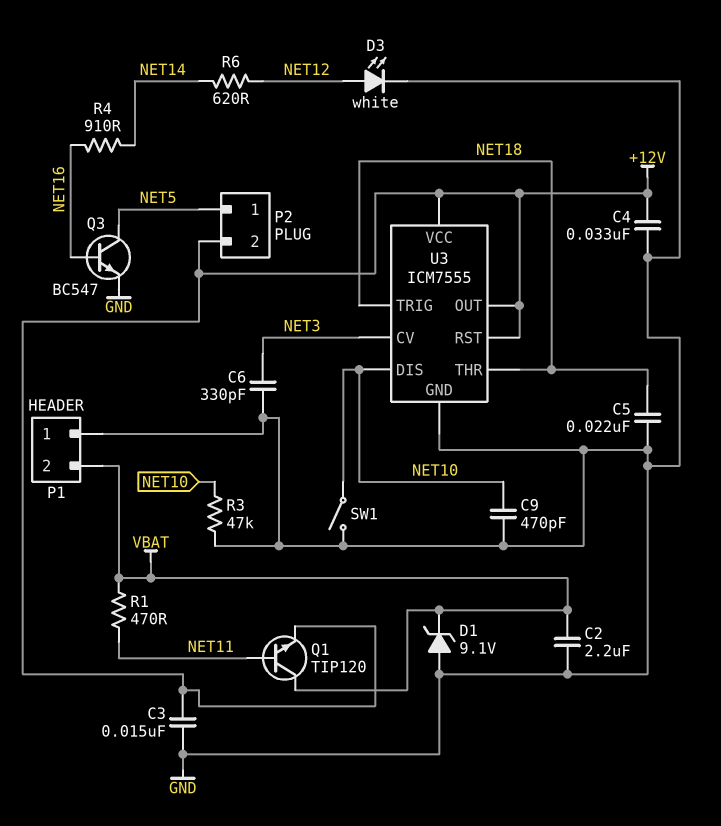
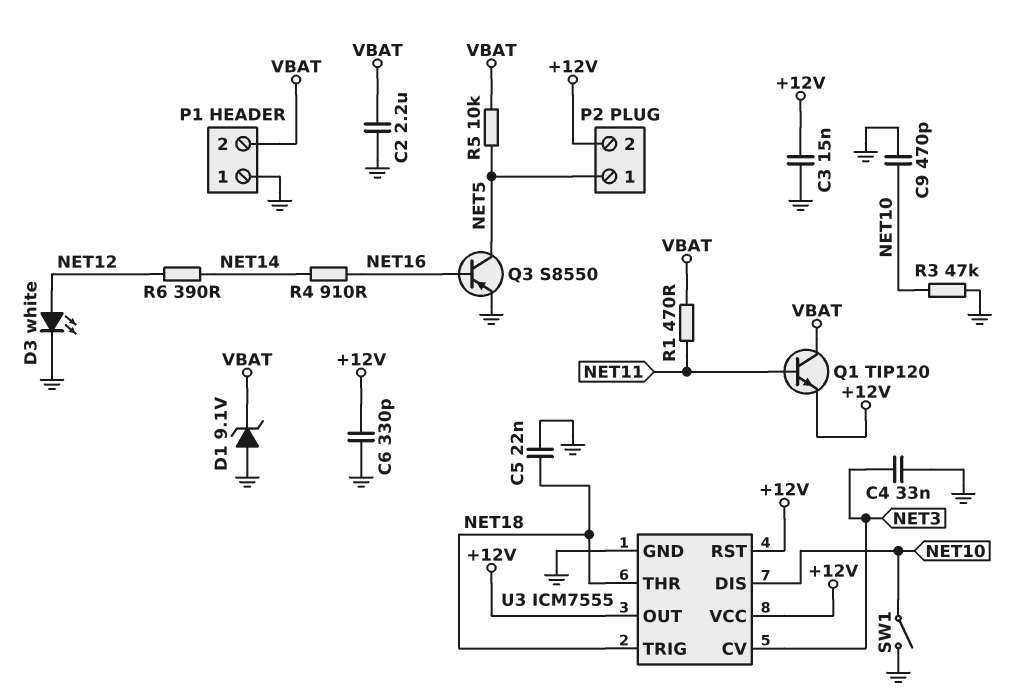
C4: 33nF (+12V, GND) -> 33nF (GND, NET3)
C6: 330pF (GND, NET3) -> 330pF (+12V, GND)
Q3: NPN BC547 (B NET16, C NET5, E GND) -> PNP S8550 (B NET16, C NET5, E GND)
R5: none -> 10k (NET5, VBAT)
R6: 620 (NET12, NET14) -> 390 (NET12, NET14)

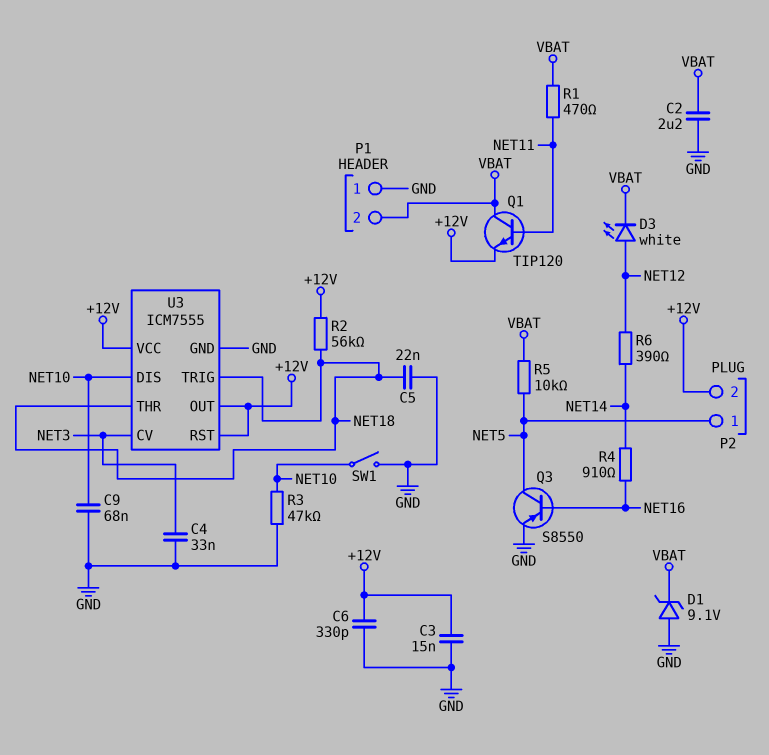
C9: 470pF (GND, NET10) -> 68nF (GND, NET10)
D3: LED white (A NET12, K GND) -> LED white (A NET12, K VBAT)
R2: none -> 56k (+12V, NET18)

